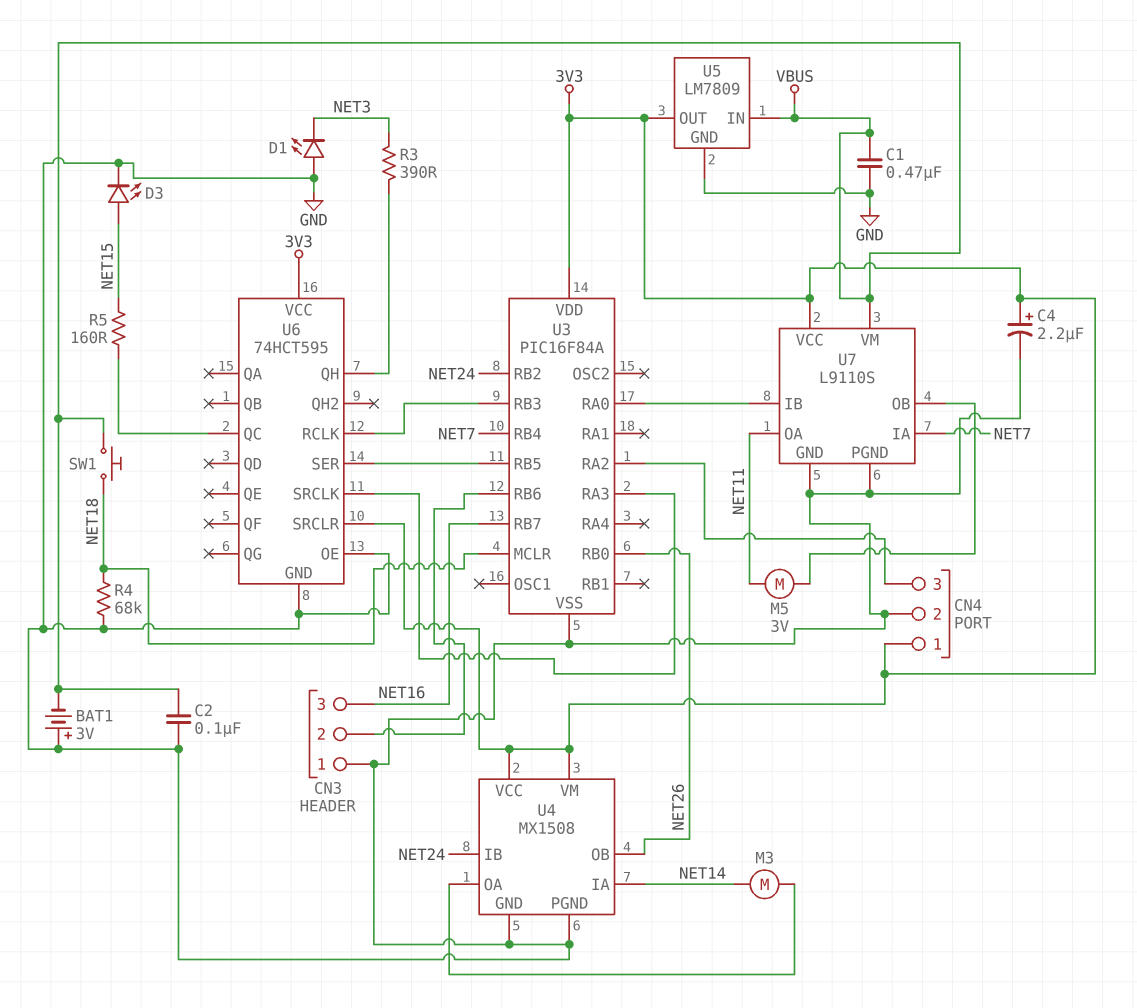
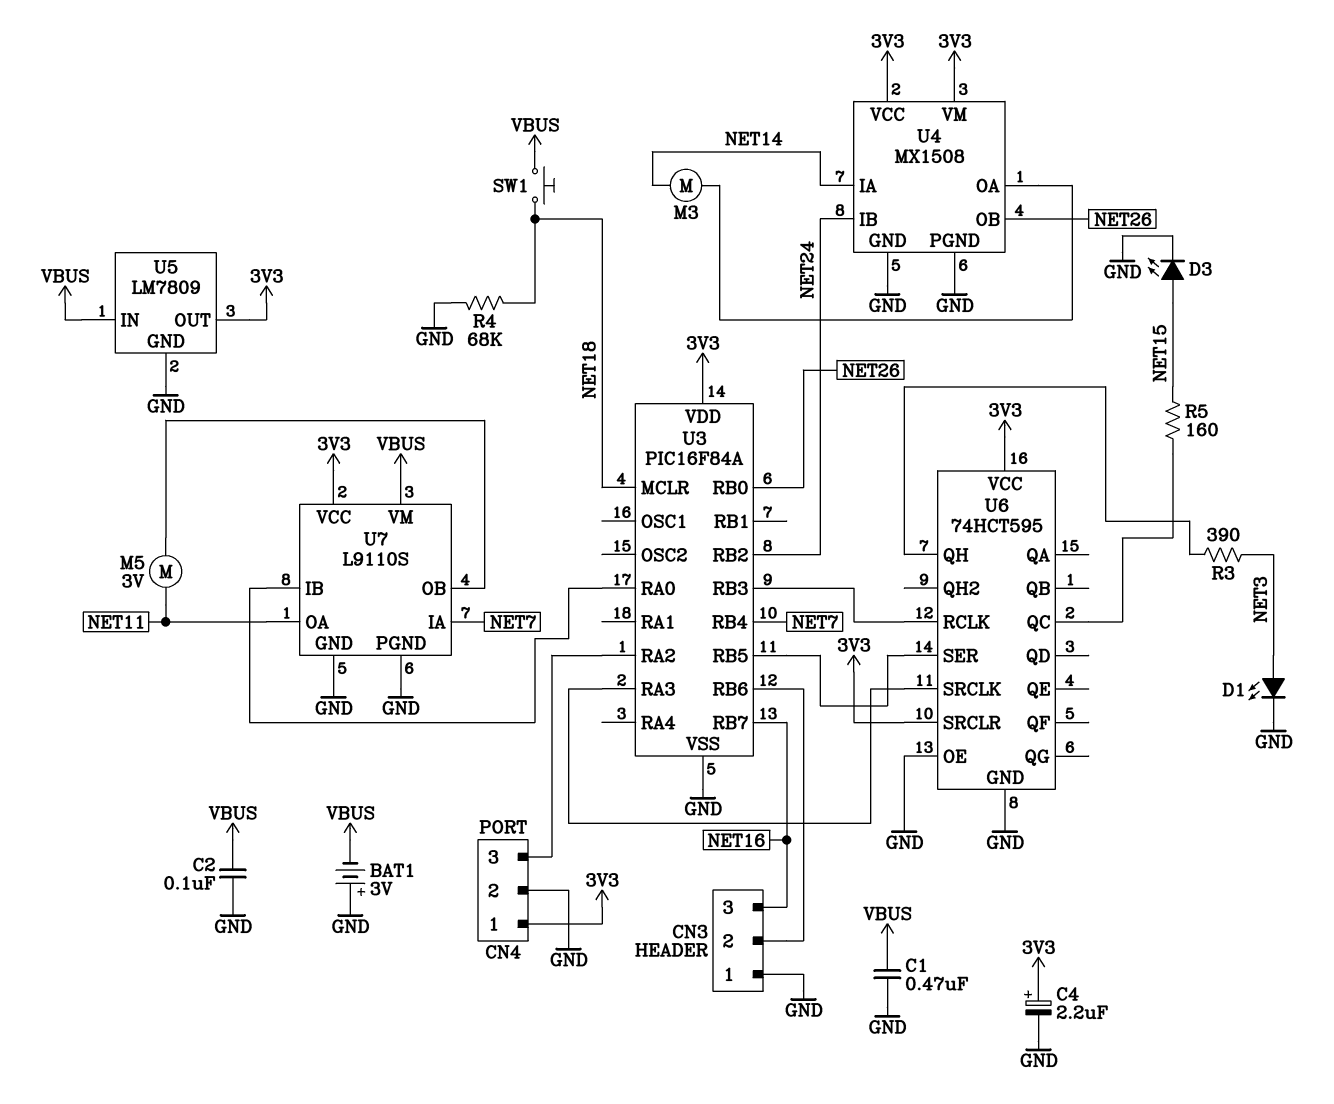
D1: LED (A GND, K NET3) -> LED (A NET3, K GND)

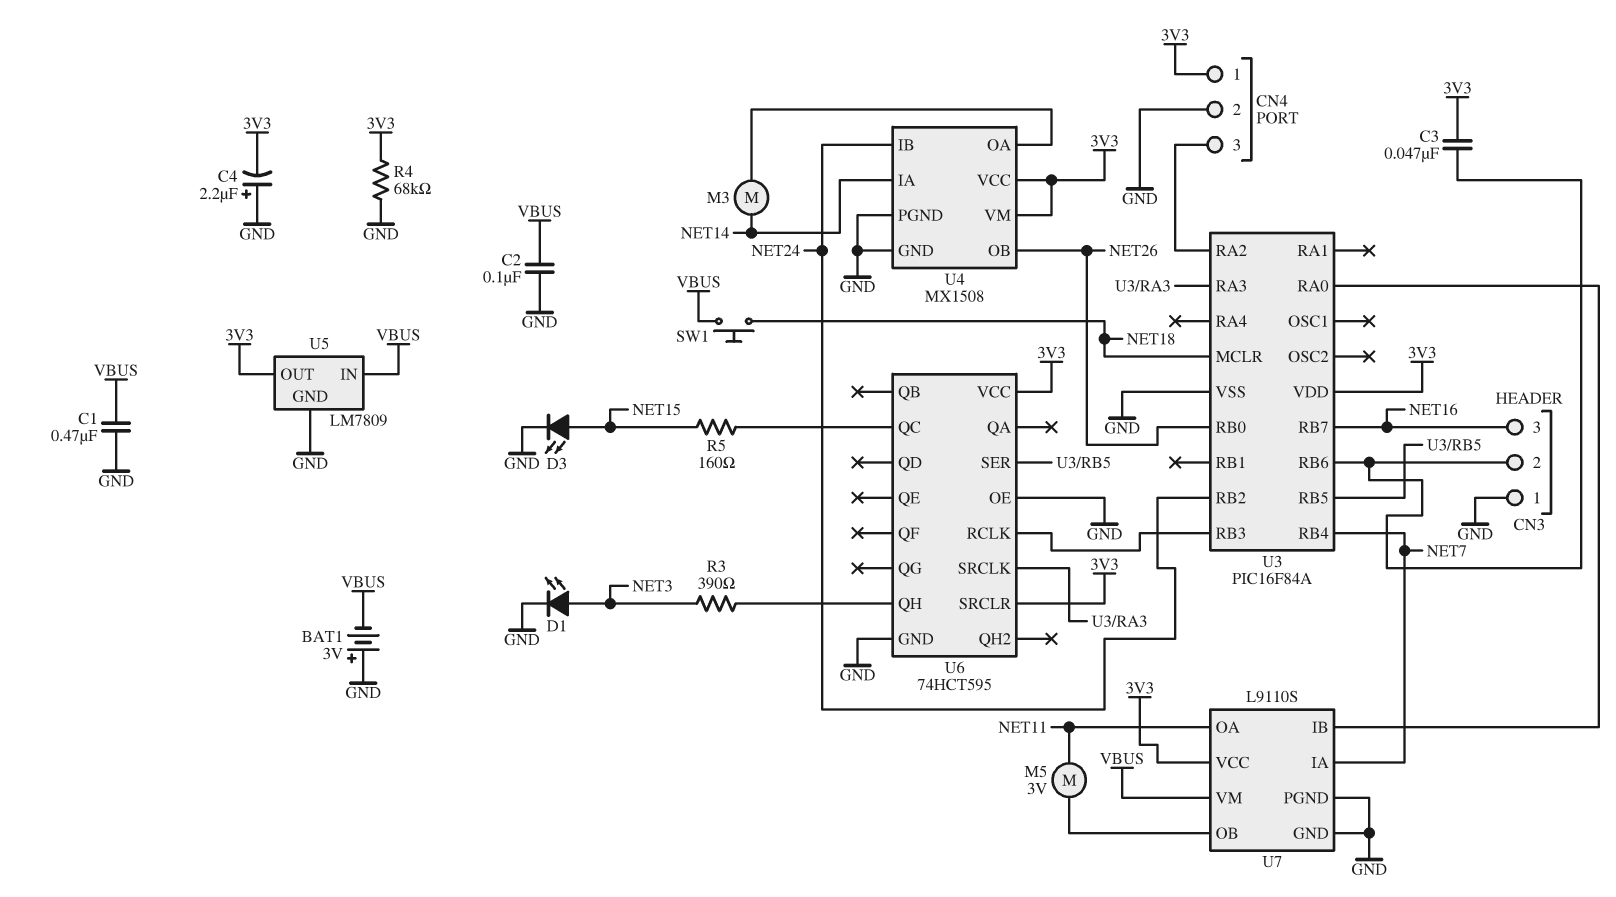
C3: none -> 47nF (3V3, CN3/2)
C4: 2.2uF (plus 3V3, minus GND) -> 2.2uF (plus GND, minus 3V3)
R4: 68k (GND, NET18) -> 68k (3V3, GND)

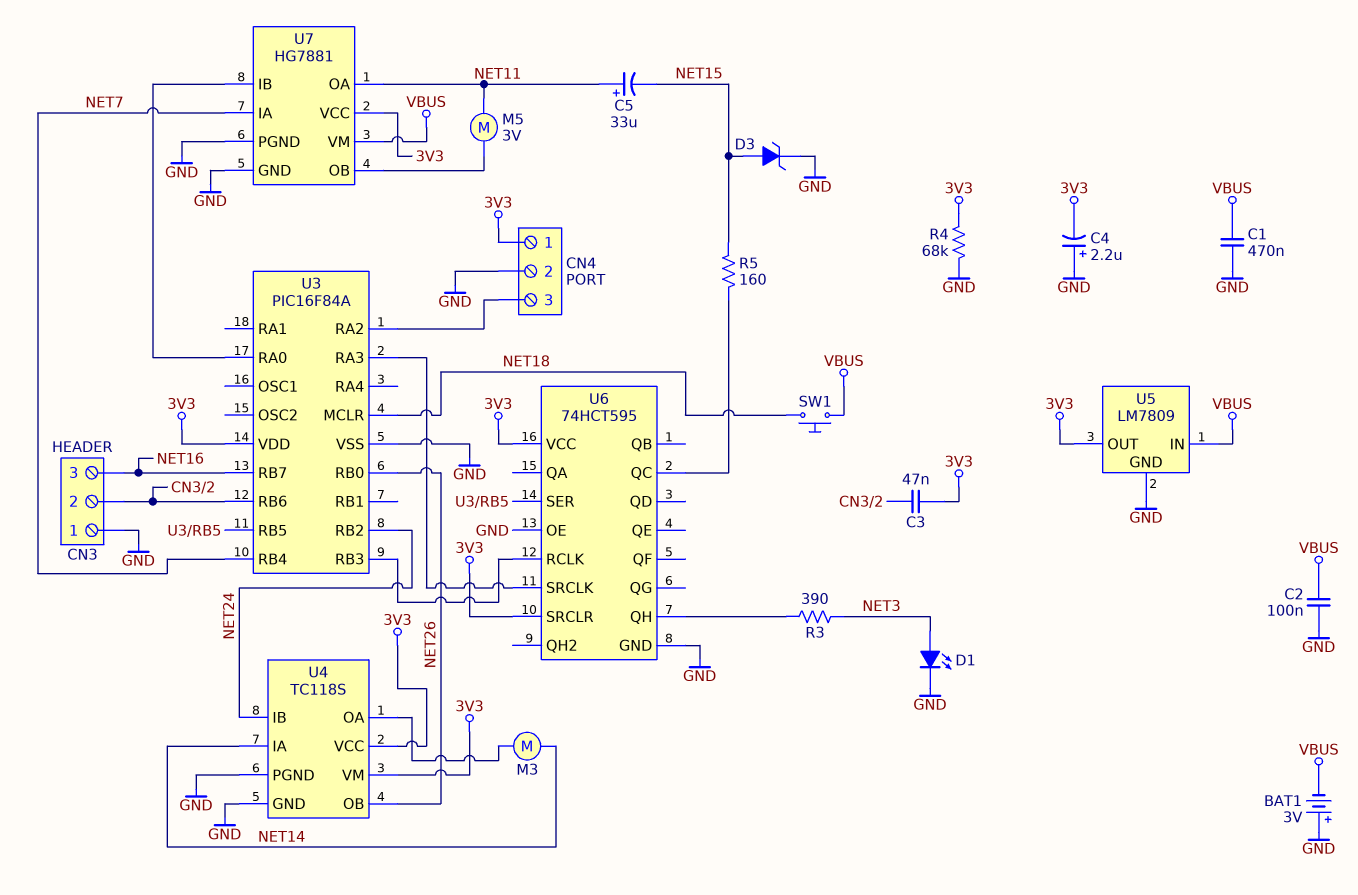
C5: none -> 33uF (plus NET11, minus NET15)
D3: LED (A NET15, K GND) -> zener (A NET15, K GND)
U4: MX1508 -> TC118S
U7: L9110S -> HG7881

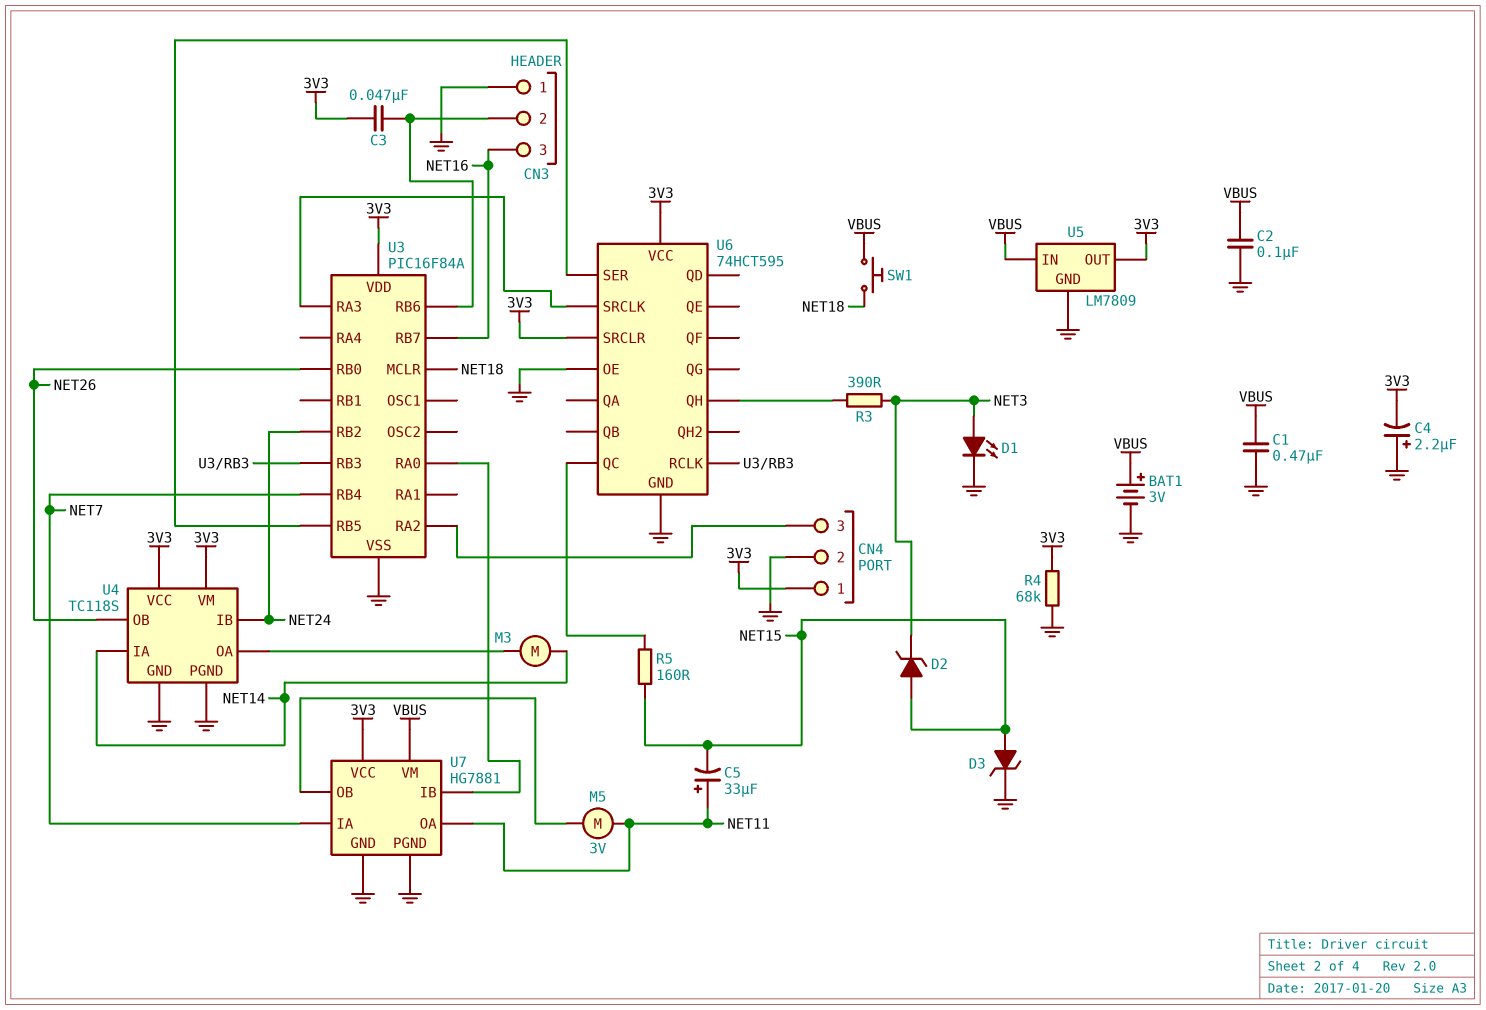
BAT1: 3V (plus GND, minus VBUS) -> 3V (plus VBUS, minus GND)
D2: none -> zener (A NET15, K NET3)

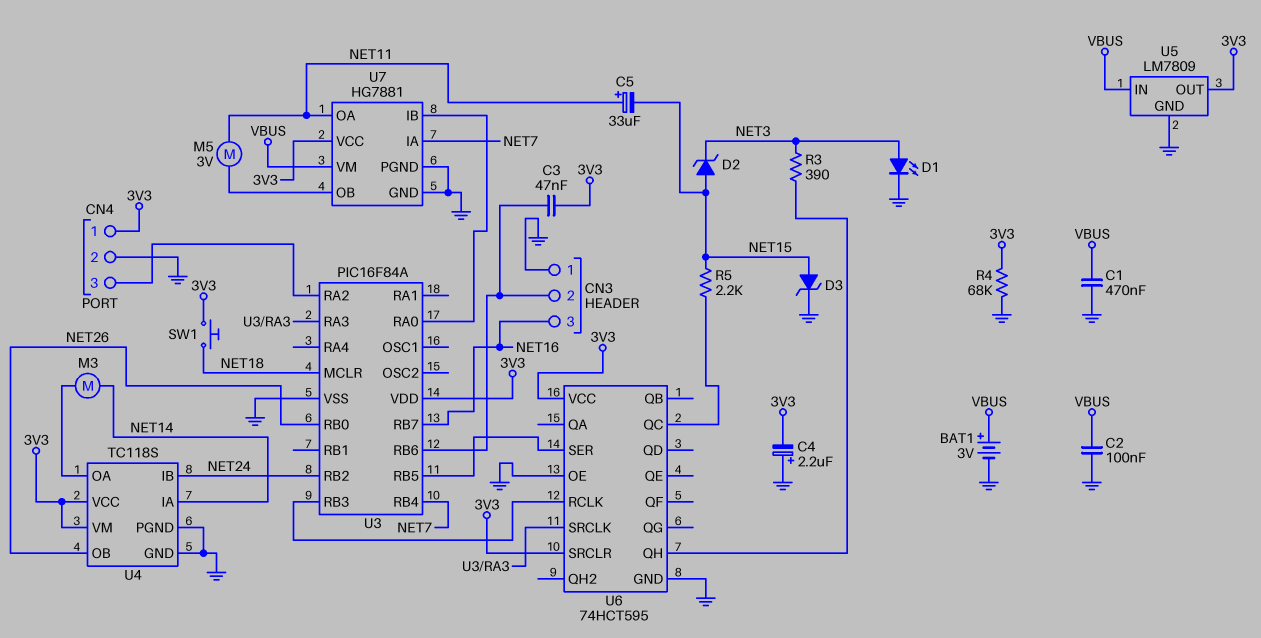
R5: 160 (NET15, U6/QC) -> 2.2k (NET15, U6/QC)
SW1: button (NET18, VBUS) -> button (3V3, NET18)

